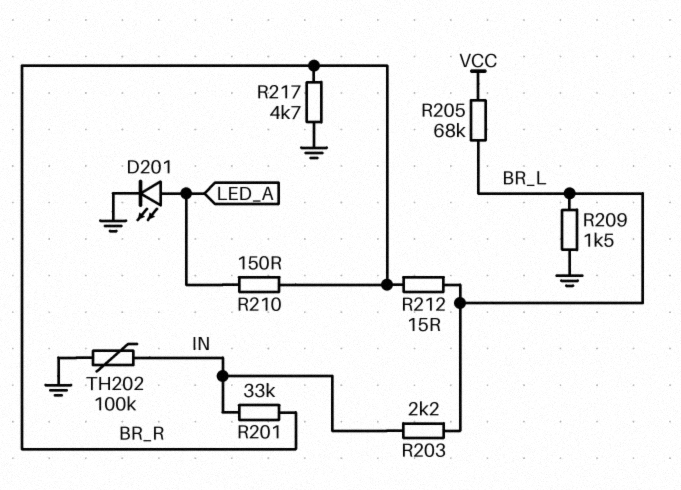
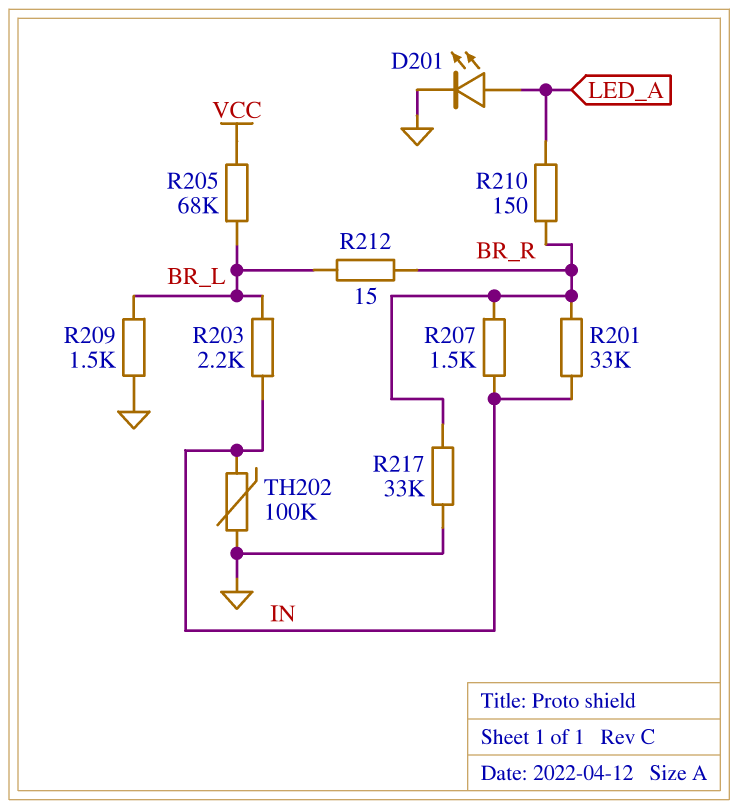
R207: none -> 1.5k (BR_R, IN)
R217: 4.7k (BR_R, GND) -> 33k (BR_R, GND)

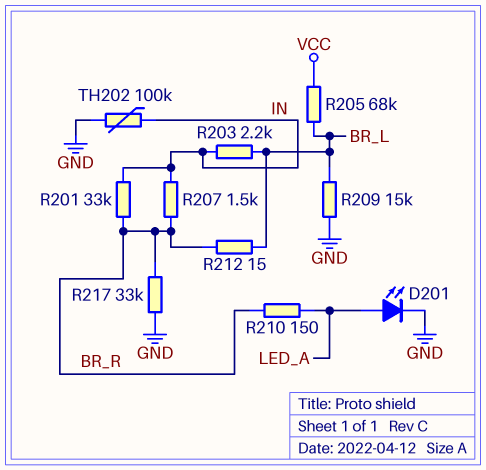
R209: 1.5k (BR_L, GND) -> 15k (BR_L, GND)

